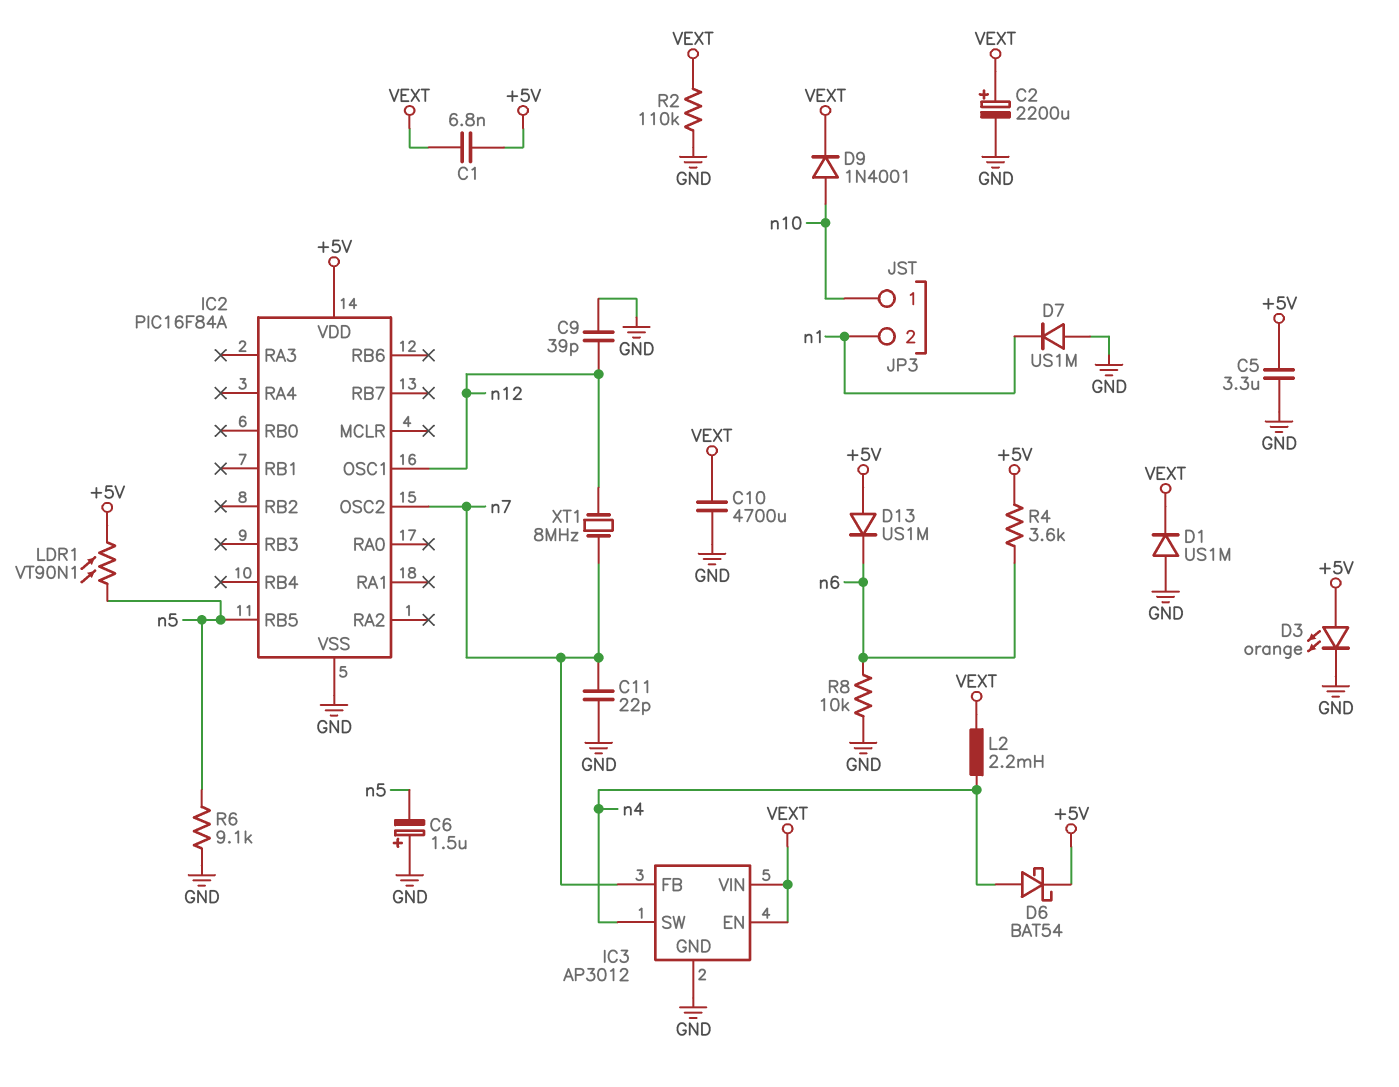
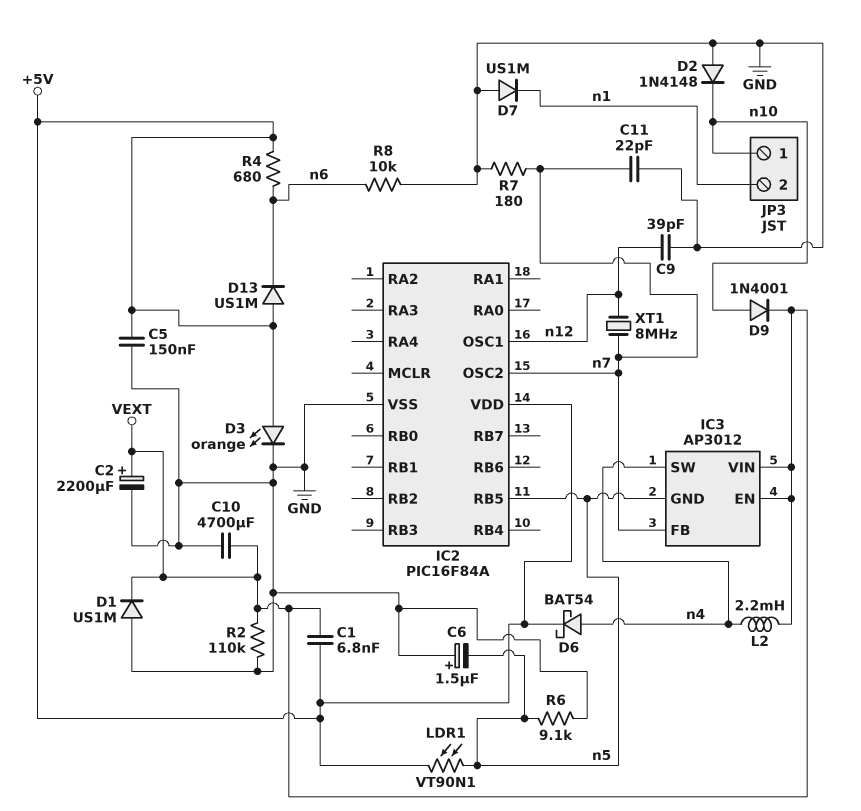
C5: 3.3uF (+5V, GND) -> 150nF (+5V, GND)
D2: none -> diode 1N4148 (A GND, K n10)
IC3 pin GND: GND -> n5
R4: 3.6k (+5V, n6) -> 680 (+5V, n6)
R7: none -> 180 (GND, n7)

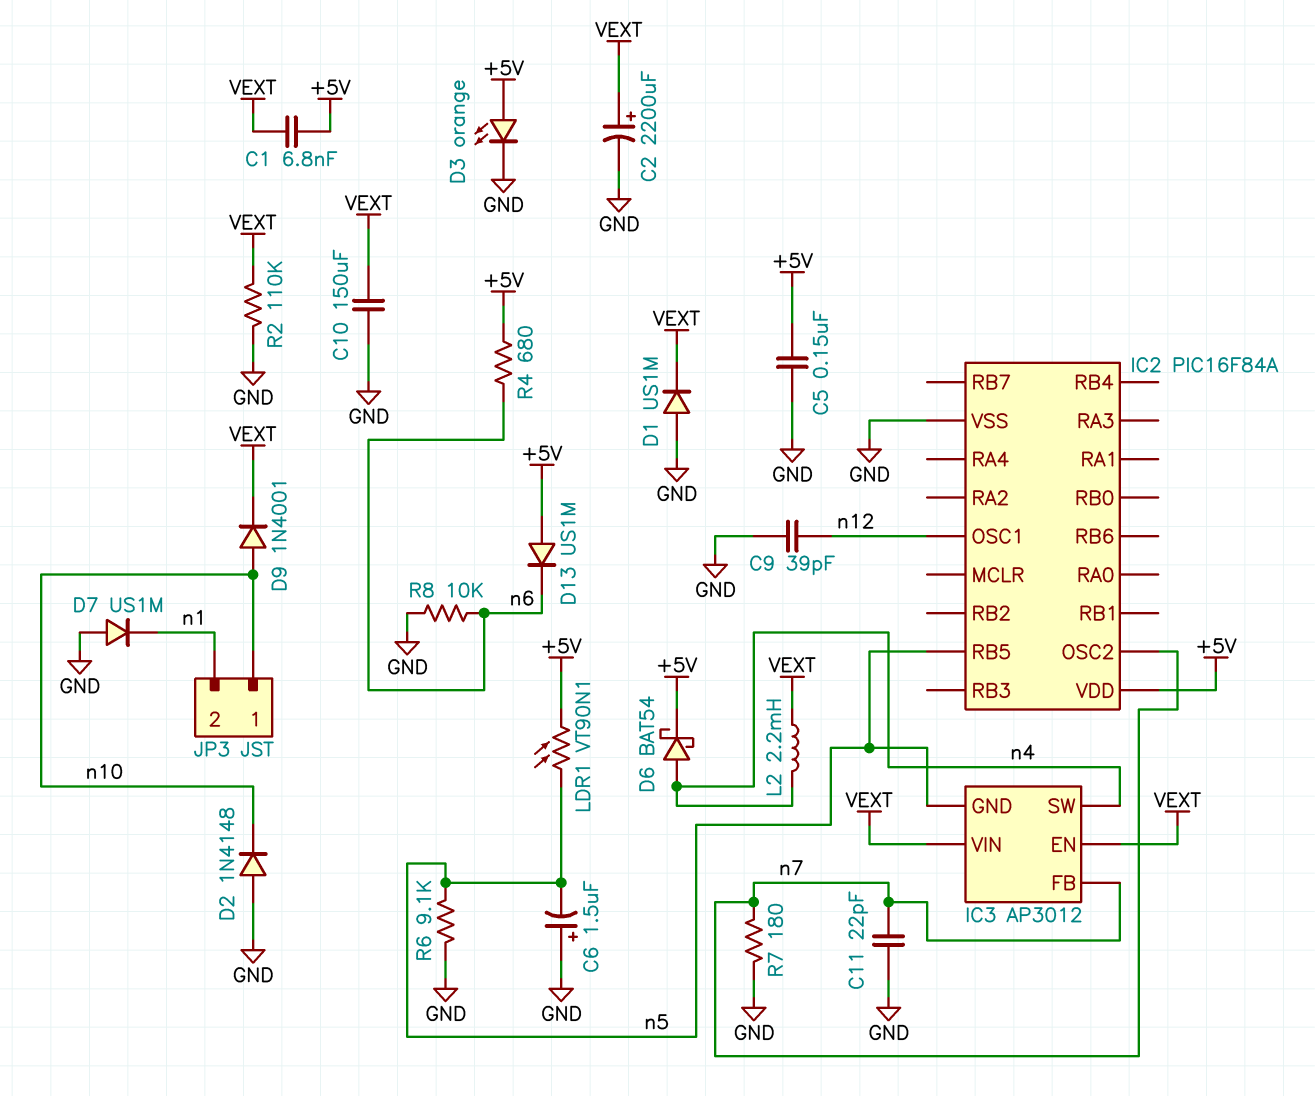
C10: 4700uF (GND, VEXT) -> 150uF (GND, VEXT)
XT1: 8MHz (n7, n12) -> none

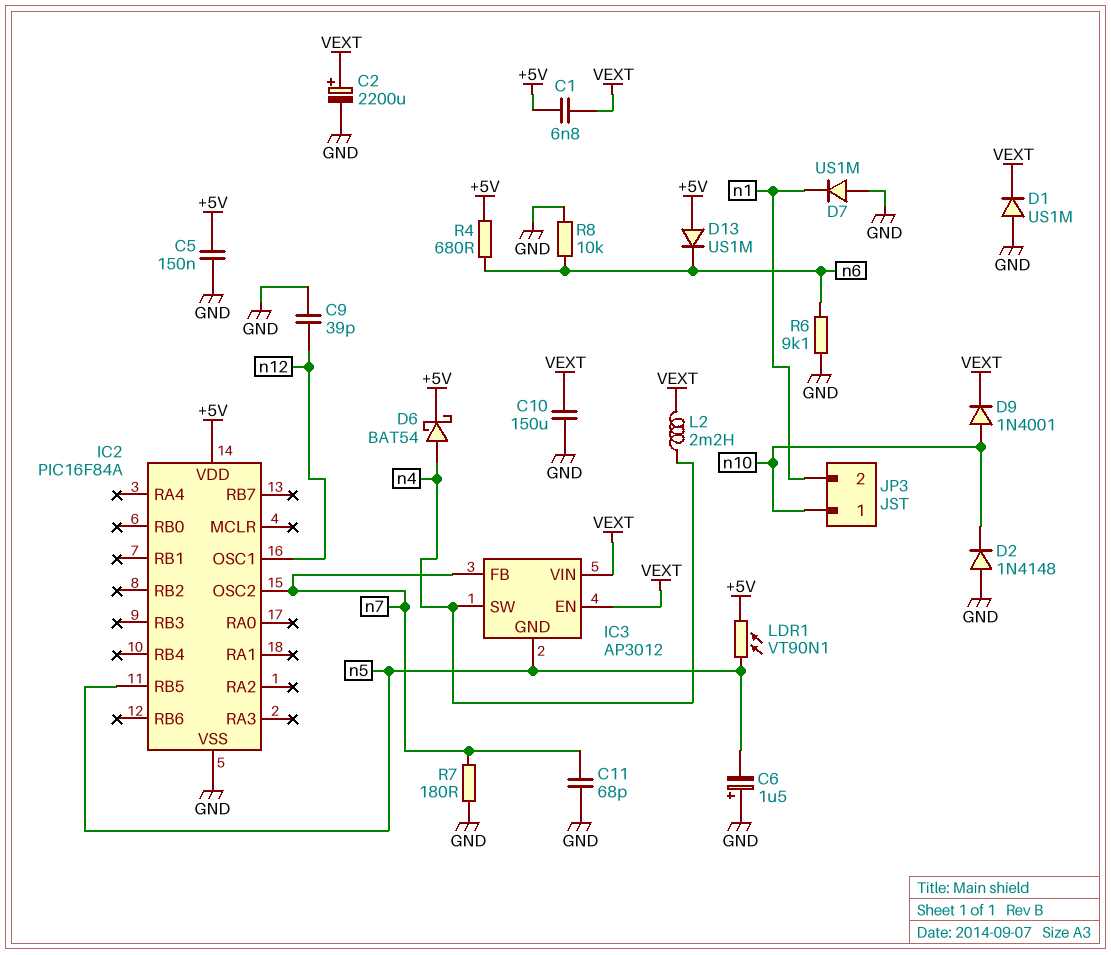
C11: 22pF (GND, n7) -> 68pF (GND, n7)
D3: LED orange (A +5V, K GND) -> none
R2: 110k (GND, VEXT) -> none
R6: 9.1k (GND, n5) -> 9.1k (GND, n6)

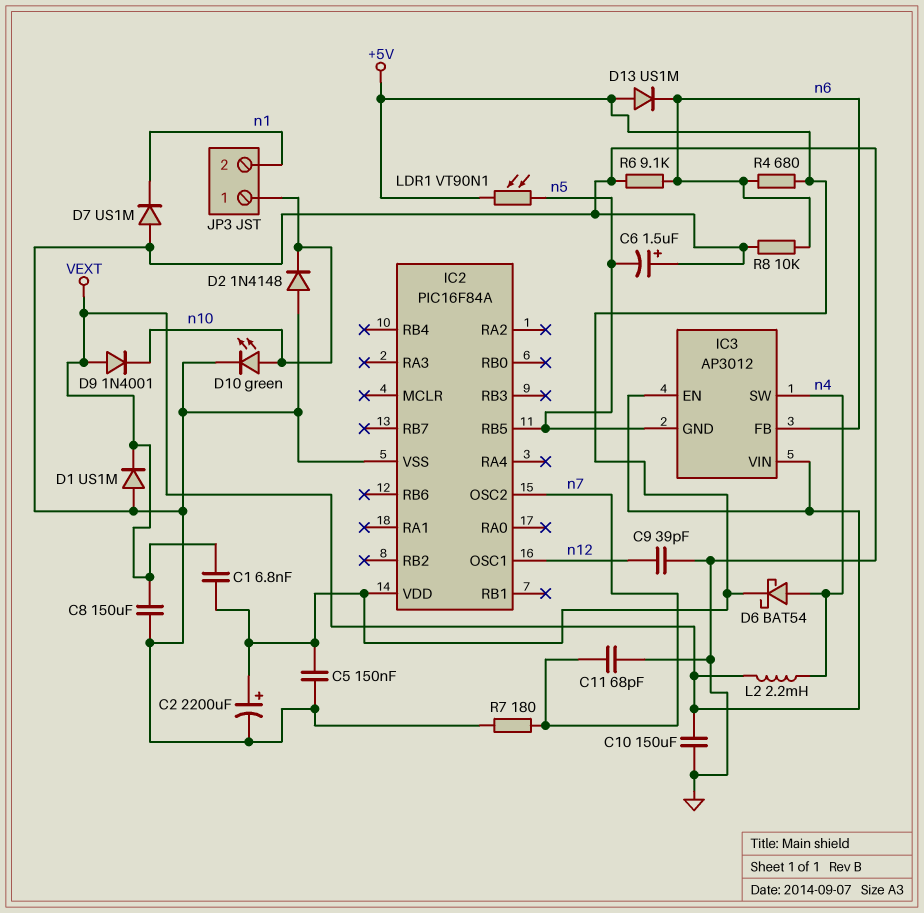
C2: 2200uF (plus VEXT, minus GND) -> 2200uF (plus +5V, minus GND)
C8: none -> 150uF (GND, VEXT)
D9: diode 1N4001 (A n10, K VEXT) -> diode 1N4001 (A VEXT, K n10)
D10: none -> LED green (A n10, K GND)
IC3 pin FB: n7 -> n6

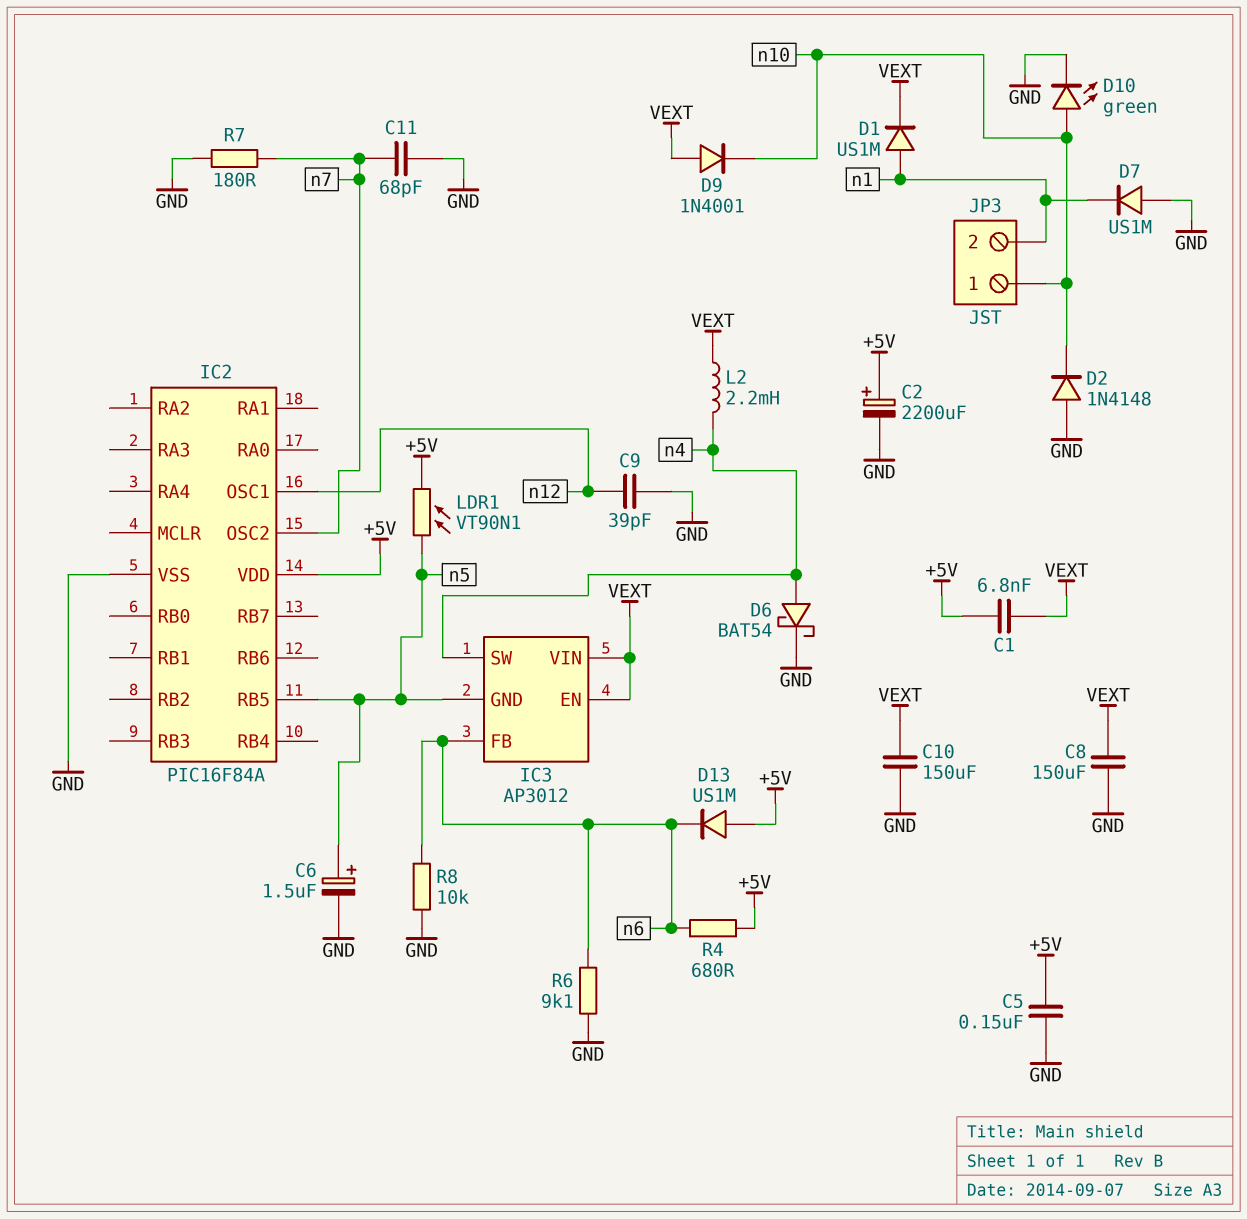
C6: 1.5uF (plus GND, minus n5) -> 1.5uF (plus n5, minus GND)
D1: diode US1M (A GND, K VEXT) -> diode US1M (A n1, K VEXT)
D6: schottky BAT54 (A n4, K +5V) -> schottky BAT54 (A n4, K GND)

